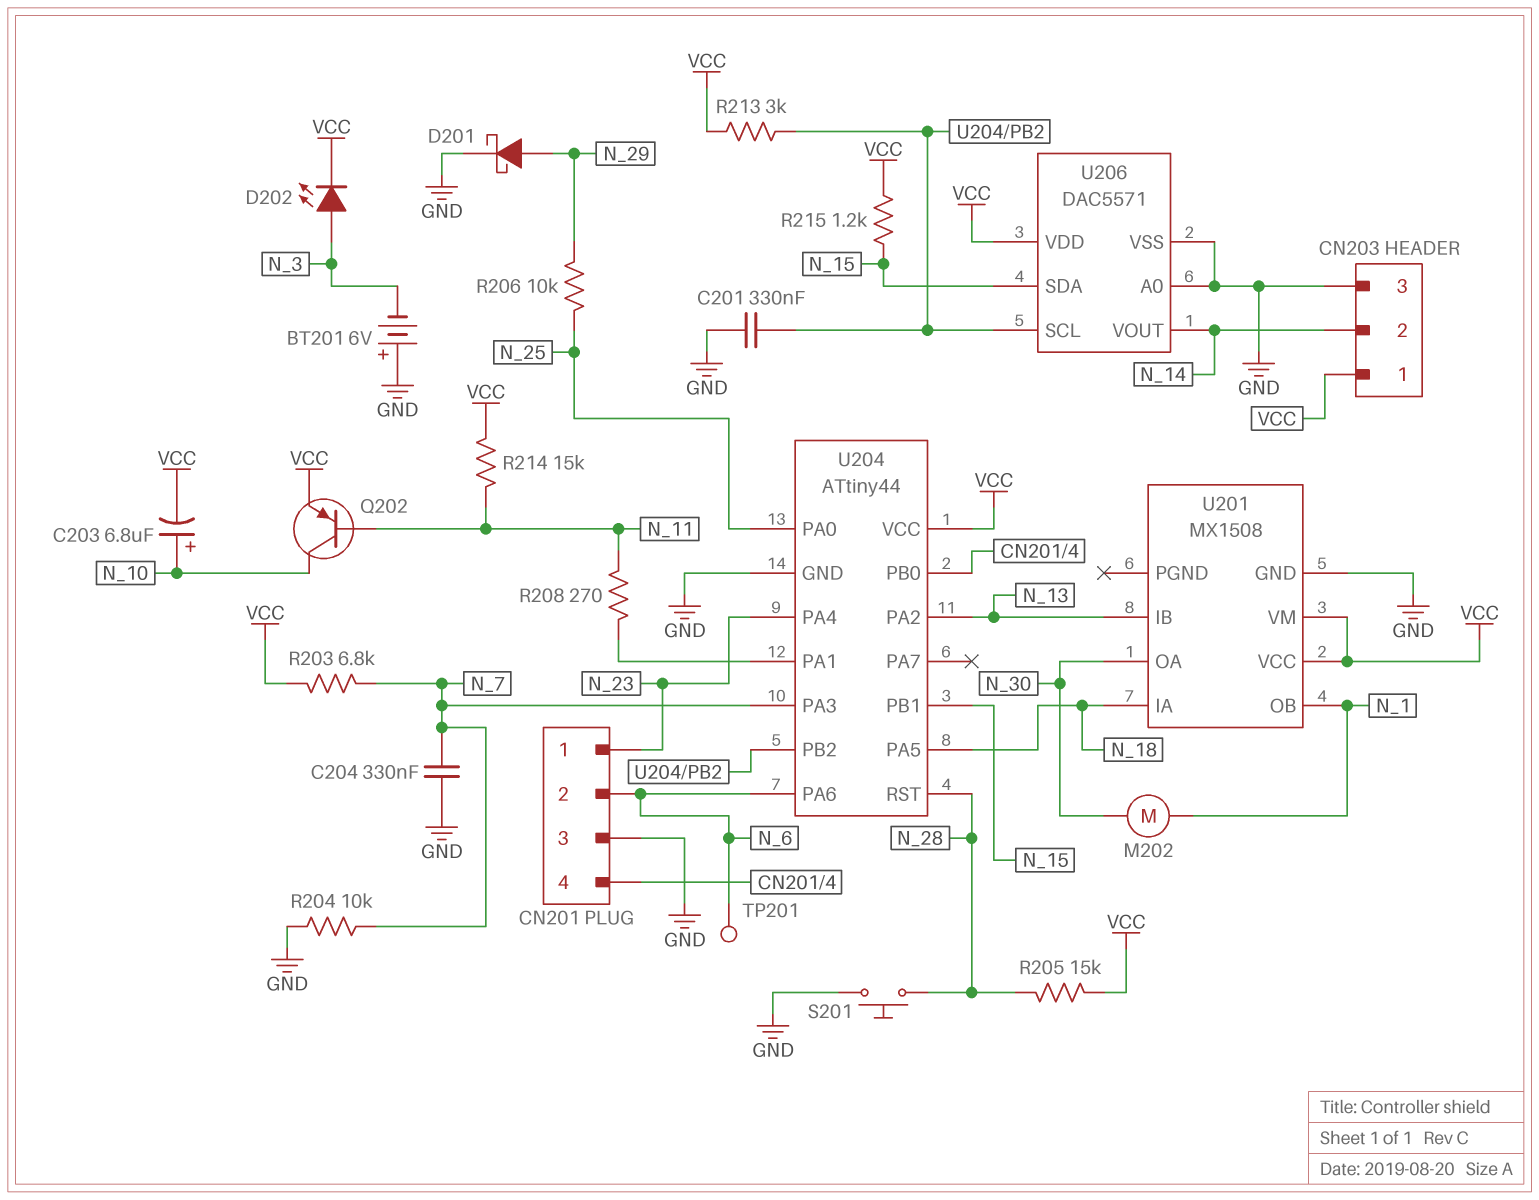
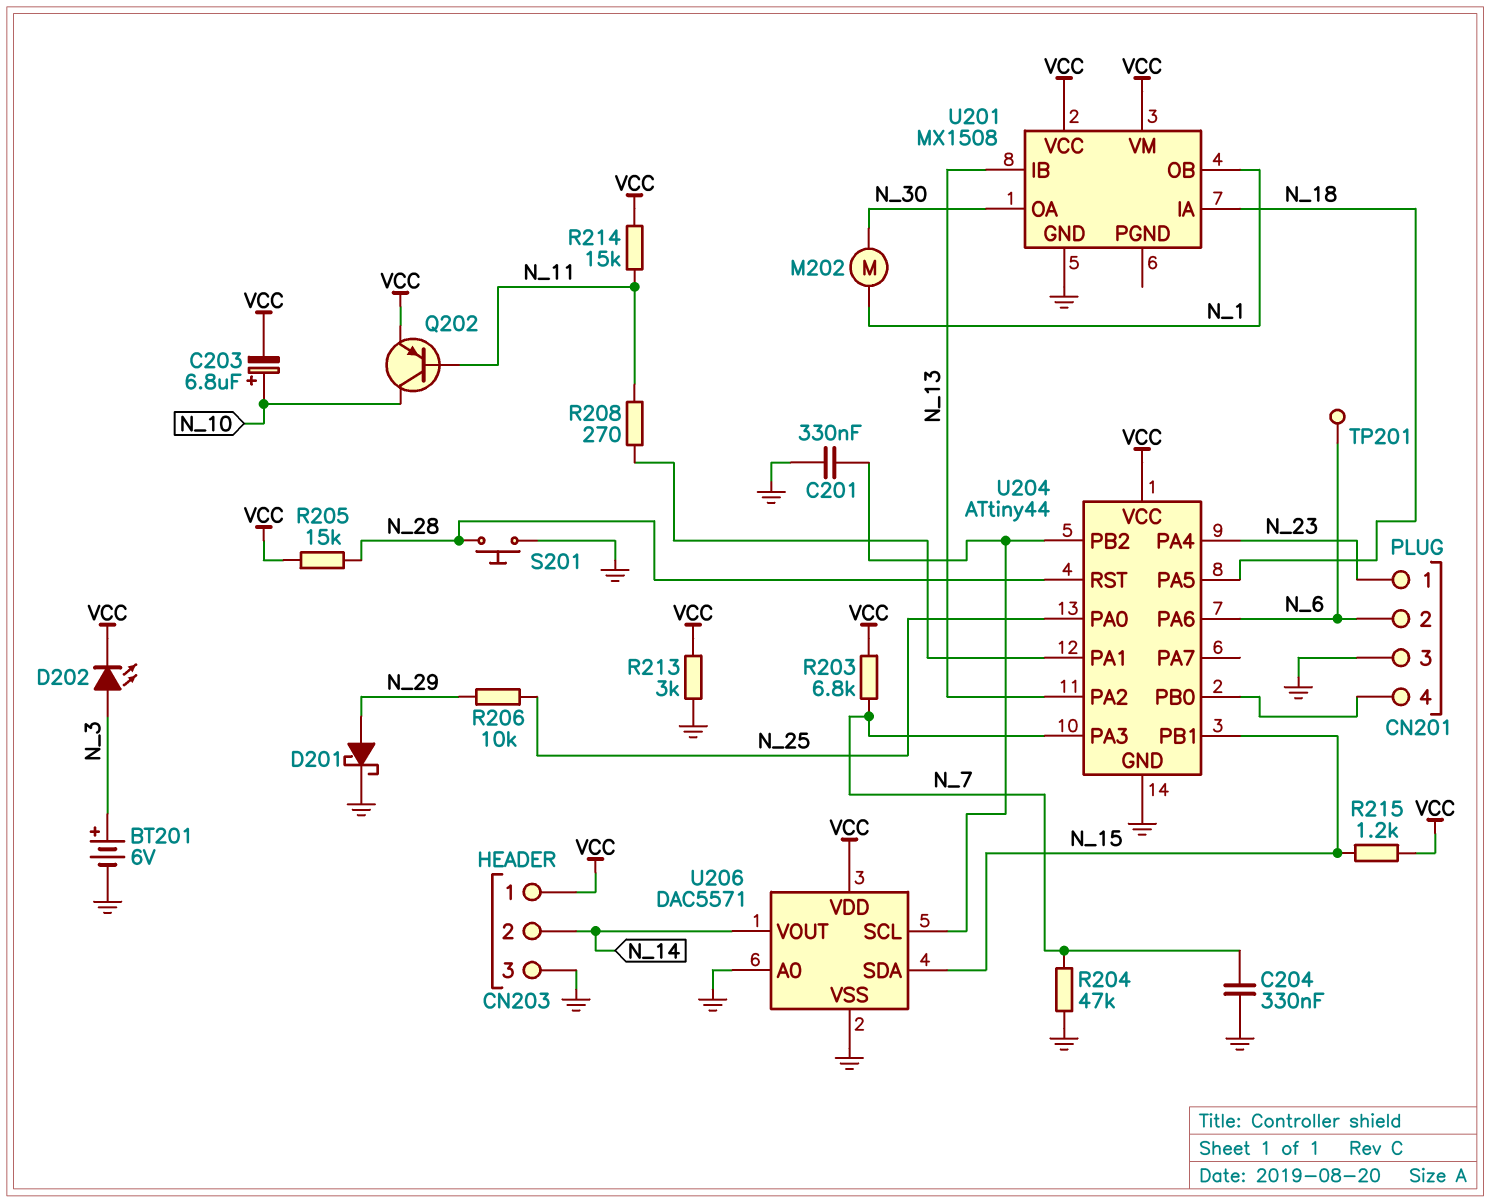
BT201: 6V (plus GND, minus N_3) -> 6V (plus N_3, minus GND)
R204: 10k (GND, N_7) -> 47k (GND, N_7)
R213: 3k (U204/PB2, VCC) -> 3k (GND, VCC)

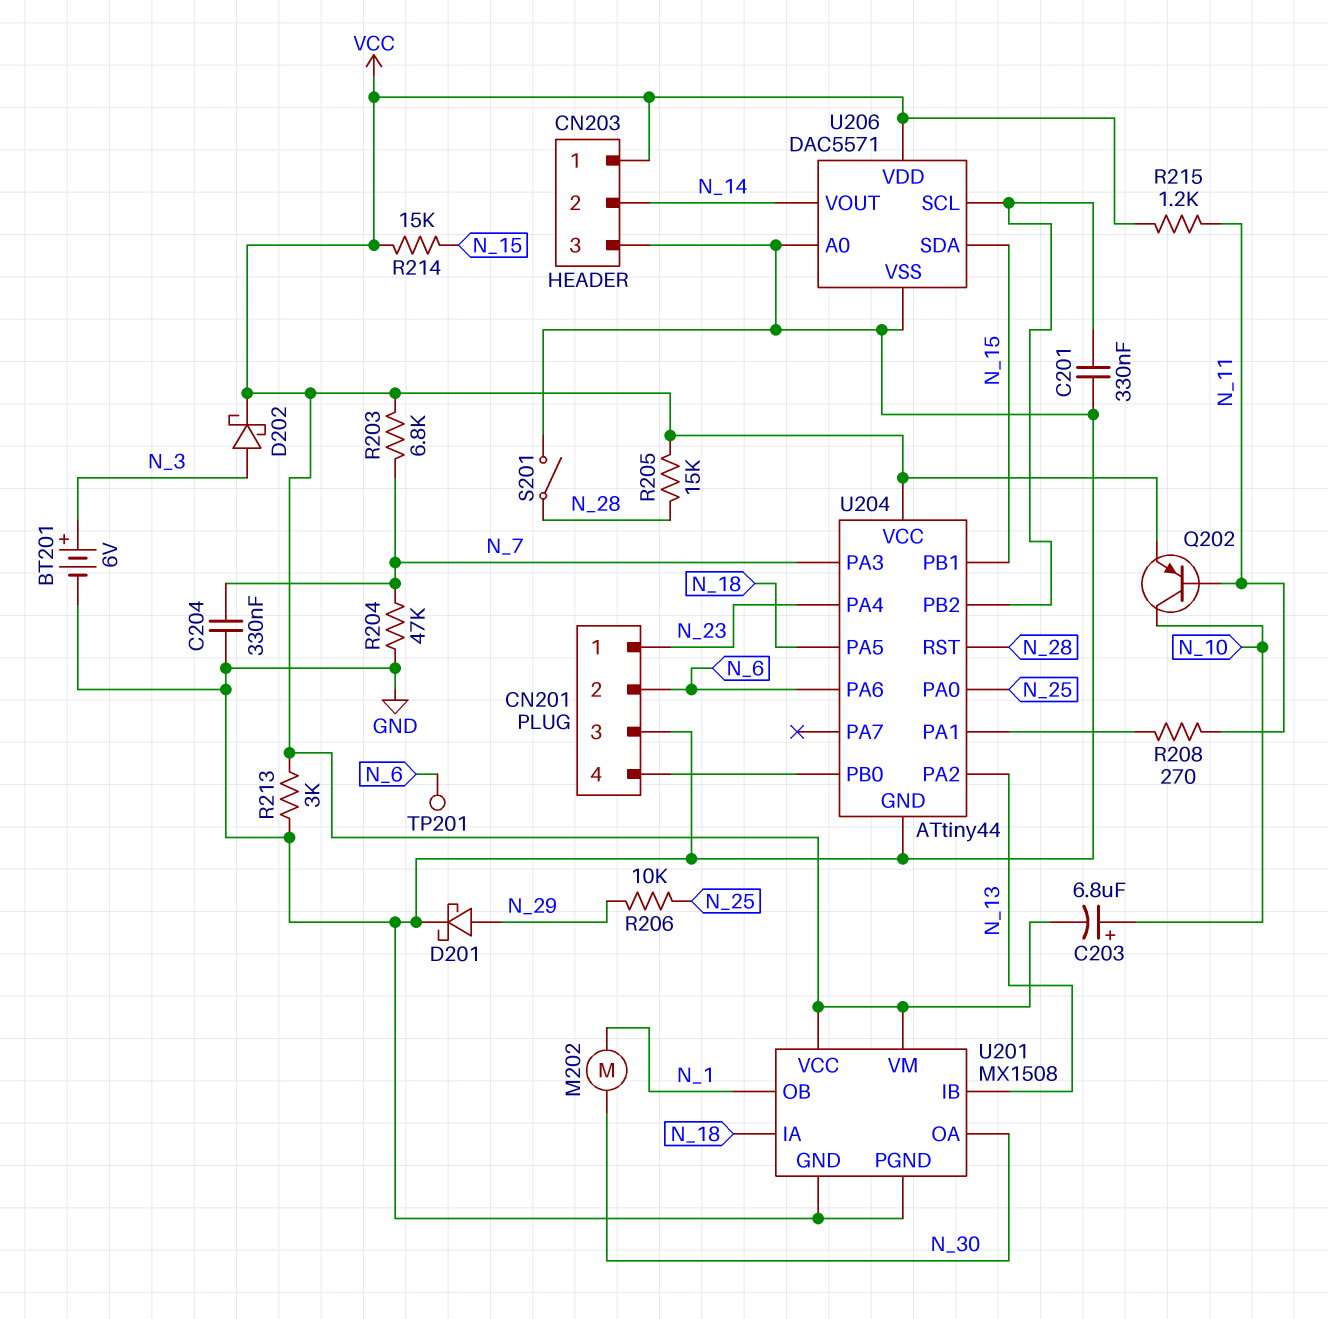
D202: LED (A N_3, K VCC) -> schottky (A N_3, K VCC)
R214: 15k (N_11, VCC) -> 15k (N_15, VCC)
R215: 1.2k (N_15, VCC) -> 1.2k (N_11, VCC)
S201: button (GND, N_28) -> switch (GND, N_28)
U201 pin PGND: none -> GND

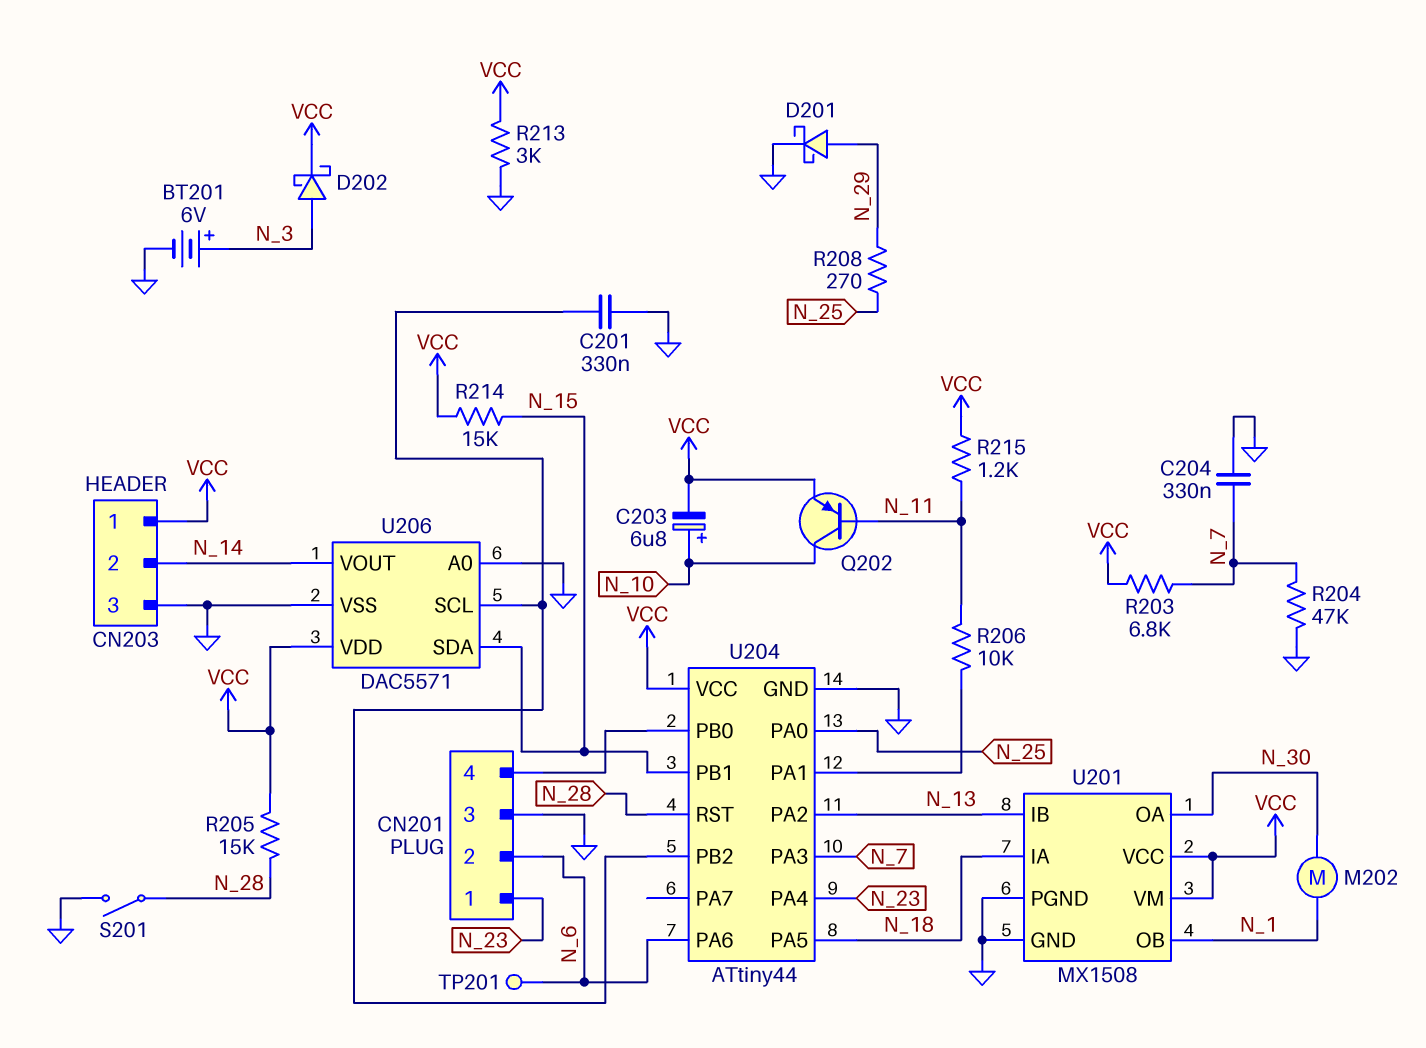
R206: 10k (N_25, N_29) -> 10k (N_11, U204/PA1)
R208: 270 (N_11, U204/PA1) -> 270 (N_25, N_29)

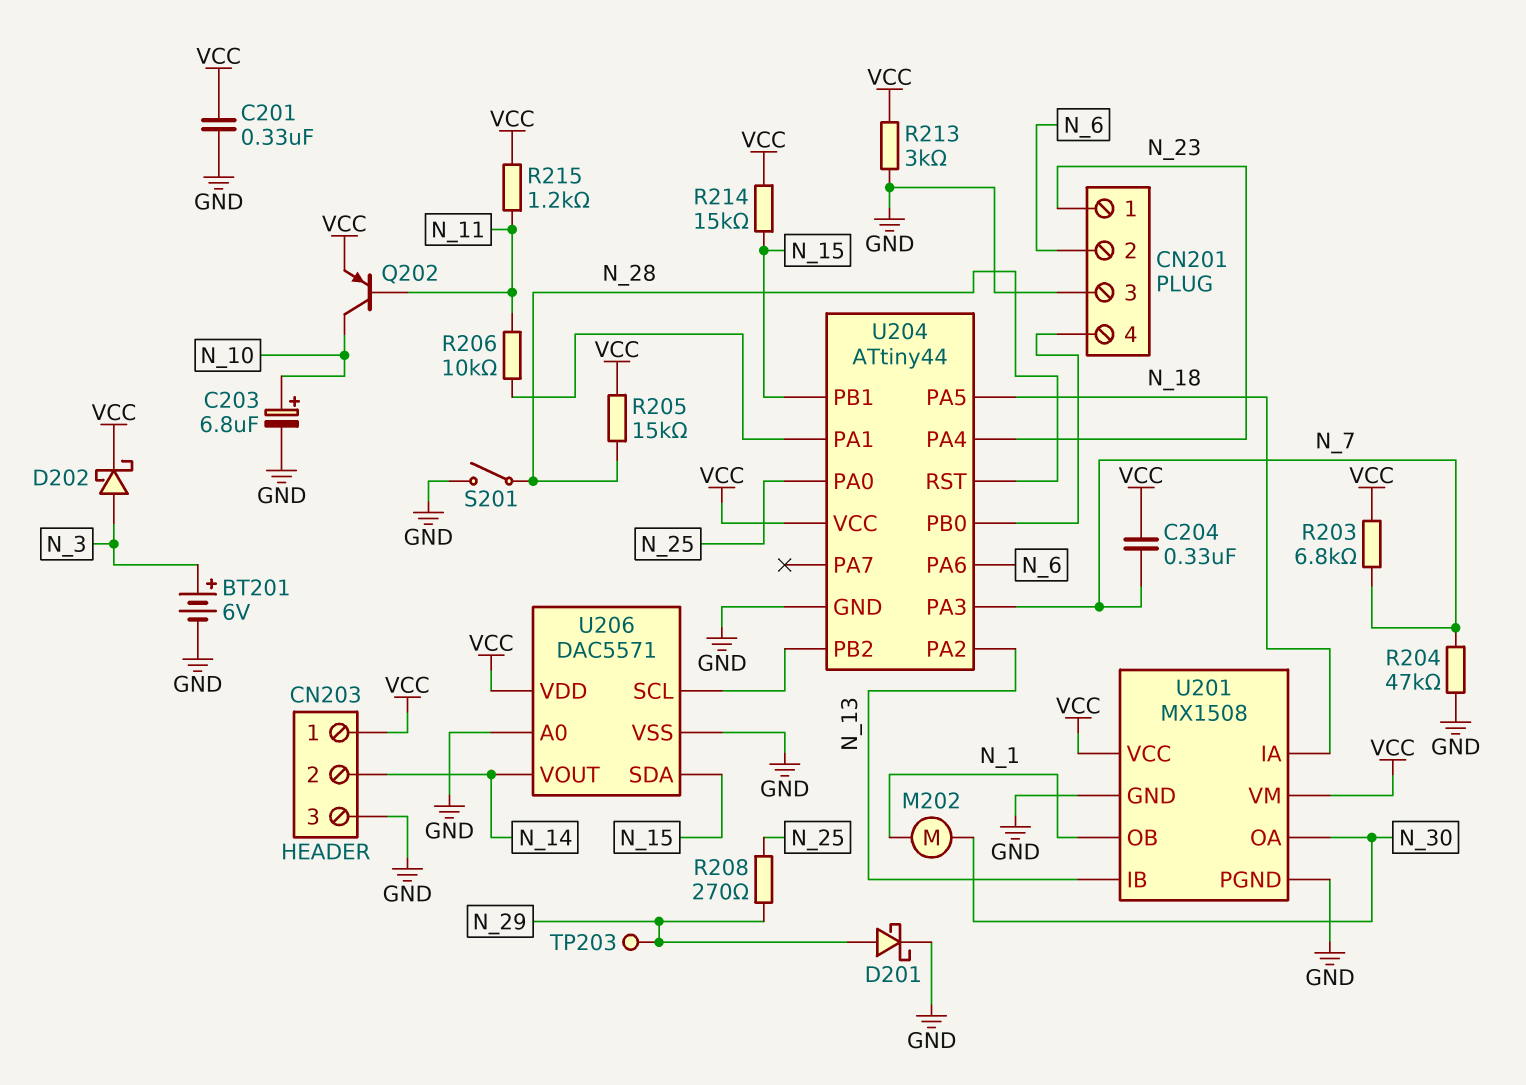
C201: 330nF (GND, U204/PB2) -> 330nF (GND, VCC)
C203: 6.8uF (plus N_10, minus VCC) -> 6.8uF (plus N_10, minus GND)
C204: 330nF (GND, N_7) -> 330nF (N_7, VCC)
TP201: test point (N_6) -> none
TP203: none -> test point (N_29)

